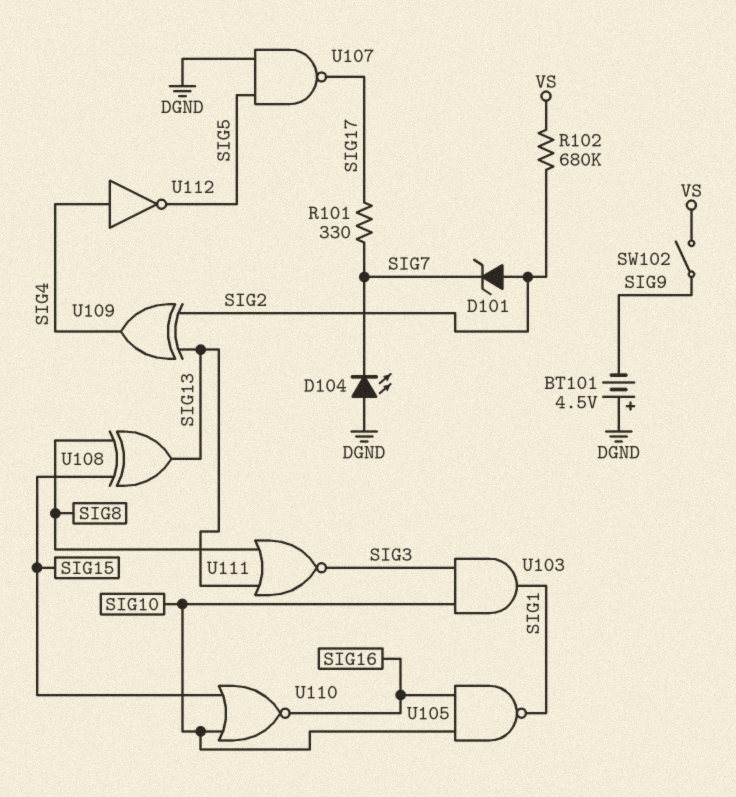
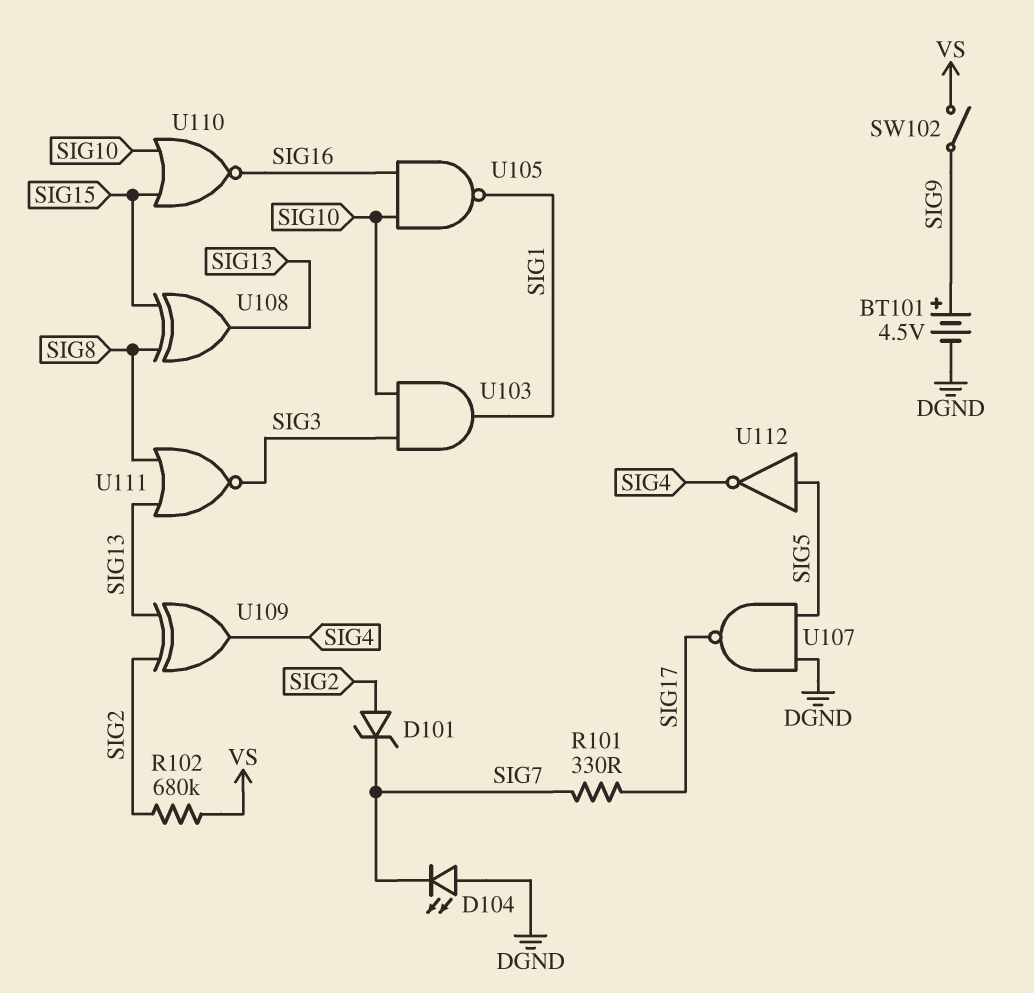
BT101: 4.5V (plus DGND, minus SIG9) -> 4.5V (plus SIG9, minus DGND)
U112: NOT (in SIG4, out SIG5) -> NOT (in SIG5, out SIG4)

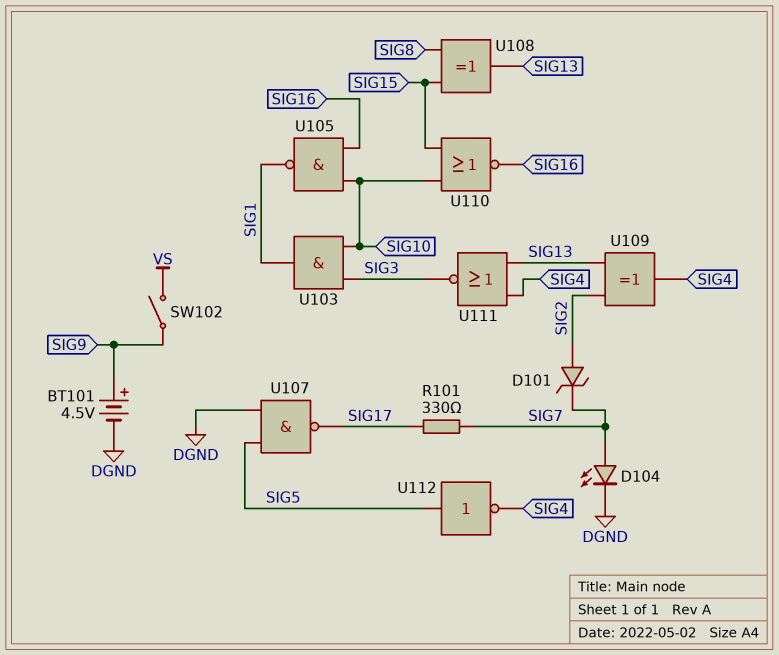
D104: LED (A DGND, K SIG7) -> LED (A SIG7, K DGND)
R102: 680k (SIG2, VS) -> none
U111: NOR (in SIG8, in SIG13, out SIG3) -> NOR (in SIG4, in SIG13, out SIG3)

